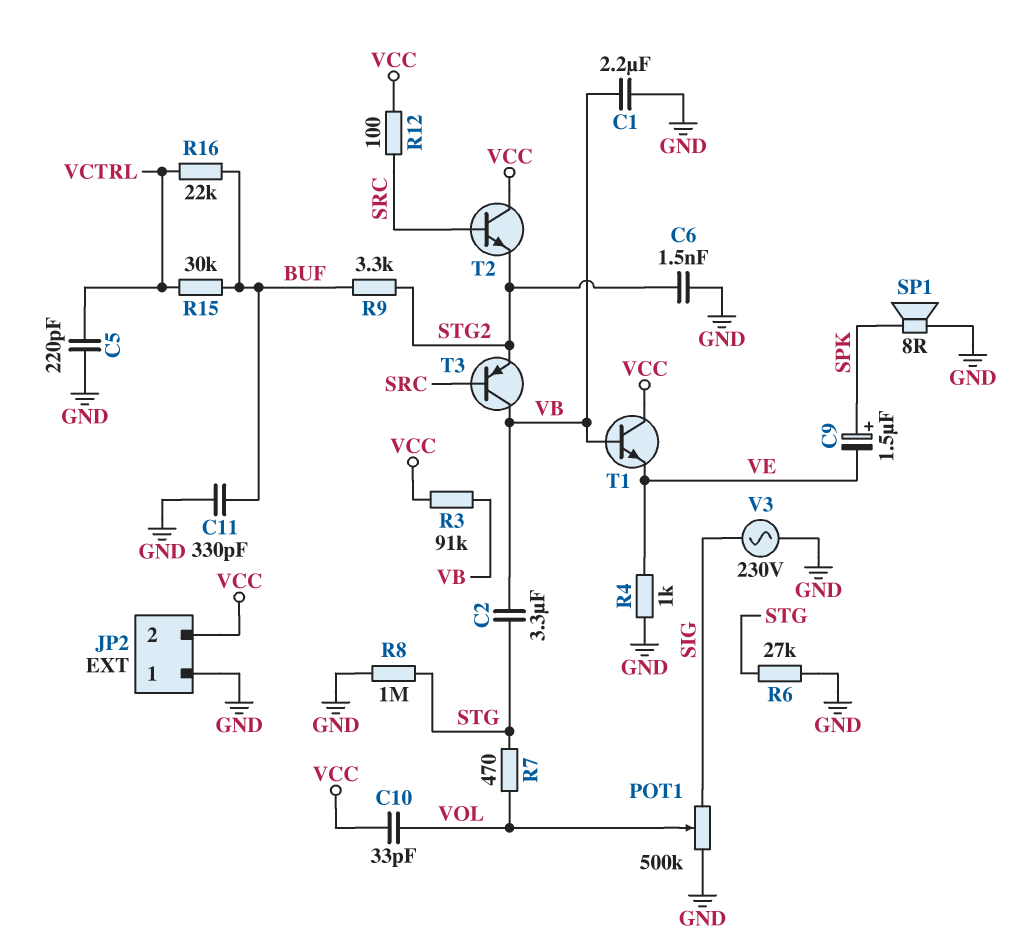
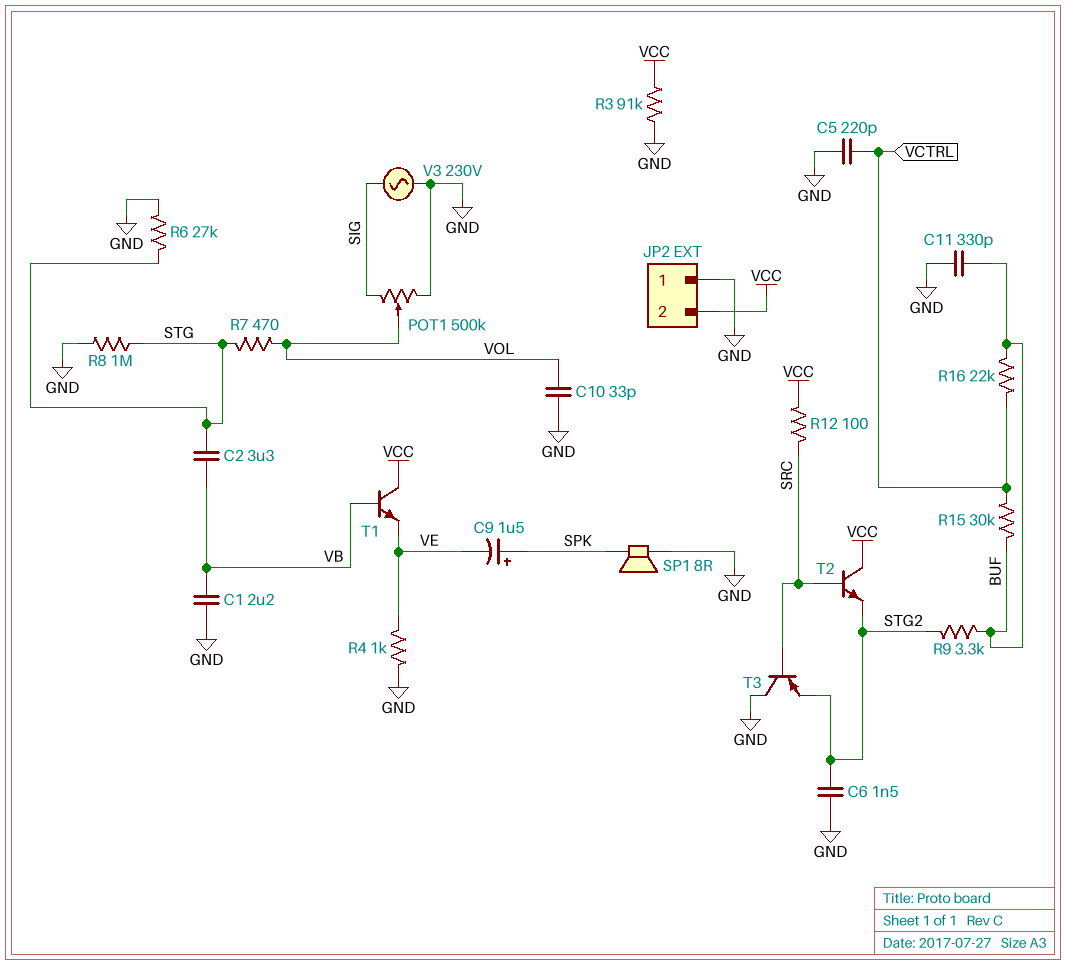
C10: 33pF (VCC, VOL) -> 33pF (GND, VOL)
R3: 91k (VB, VCC) -> 91k (GND, VCC)
T3: PNP (B SRC, C VB, E STG2) -> PNP (B SRC, C GND, E STG2)

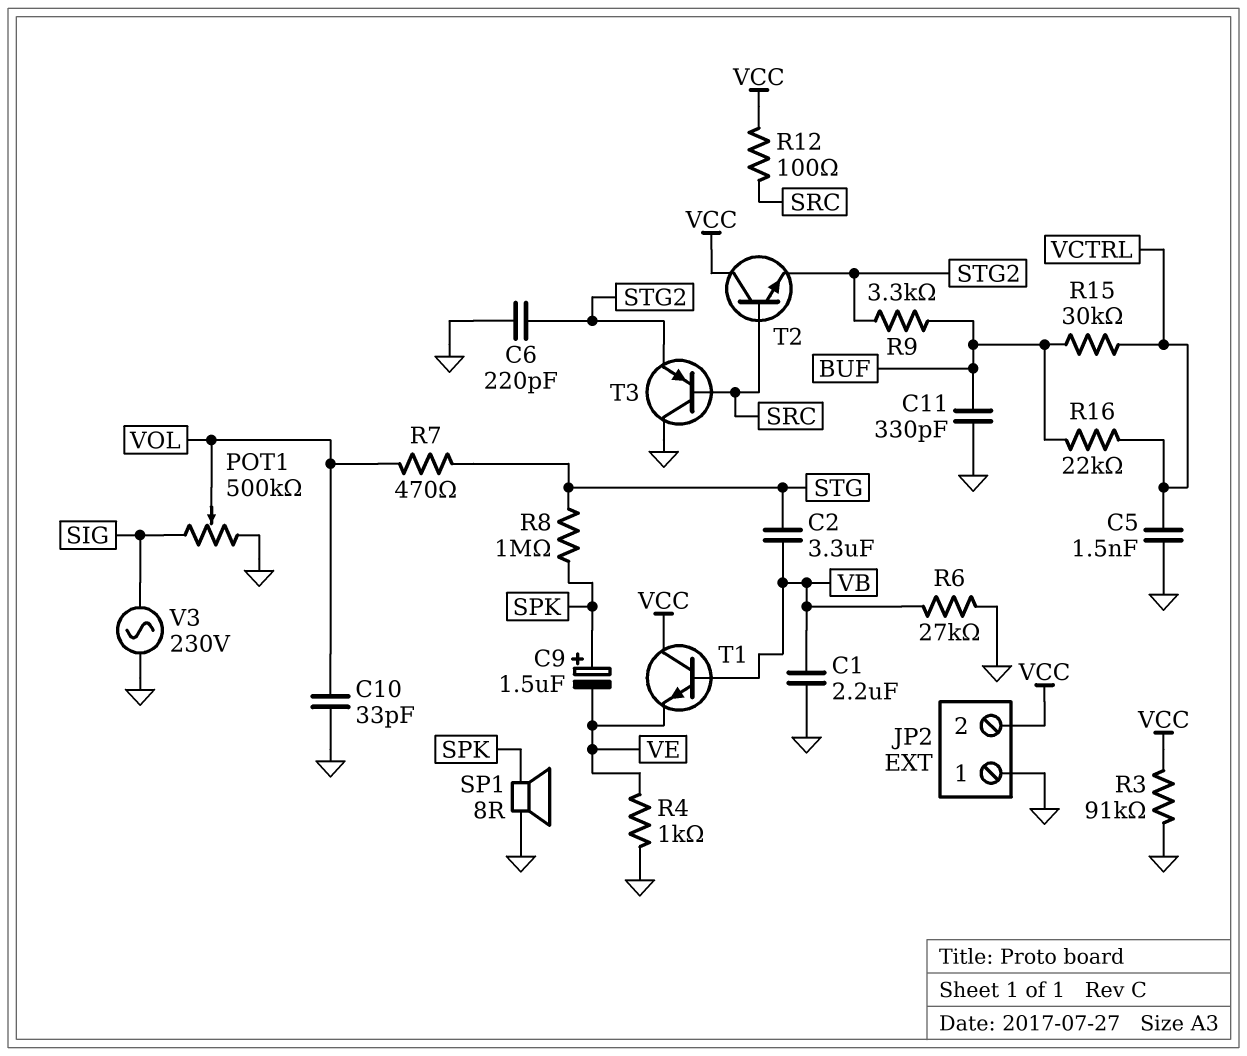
C5: 220pF (GND, VCTRL) -> 1.5nF (GND, VCTRL)
C6: 1.5nF (GND, STG2) -> 220pF (GND, STG2)
R6: 27k (GND, STG) -> 27k (GND, VB)
R8: 1M (GND, STG) -> 1M (SPK, STG)

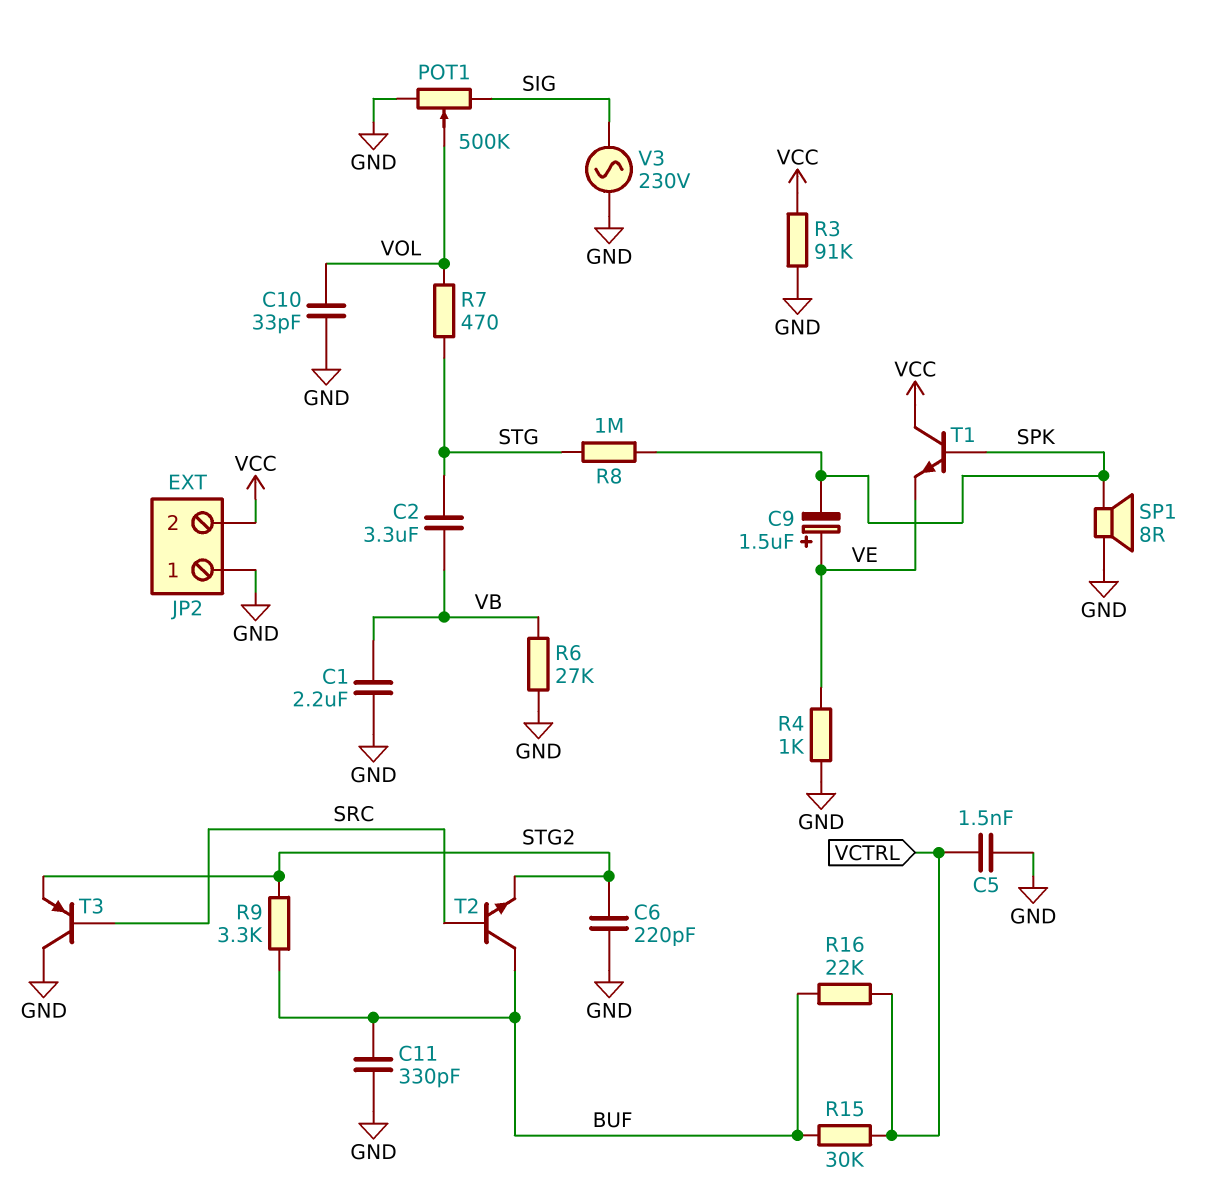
C9: 1.5uF (plus SPK, minus VE) -> 1.5uF (plus VE, minus SPK)
R12: 100 (SRC, VCC) -> none
T1: NPN (B VB, C VCC, E VE) -> NPN (B SPK, C VCC, E VE)
T2: NPN (B SRC, C VCC, E STG2) -> NPN (B SRC, C BUF, E STG2)

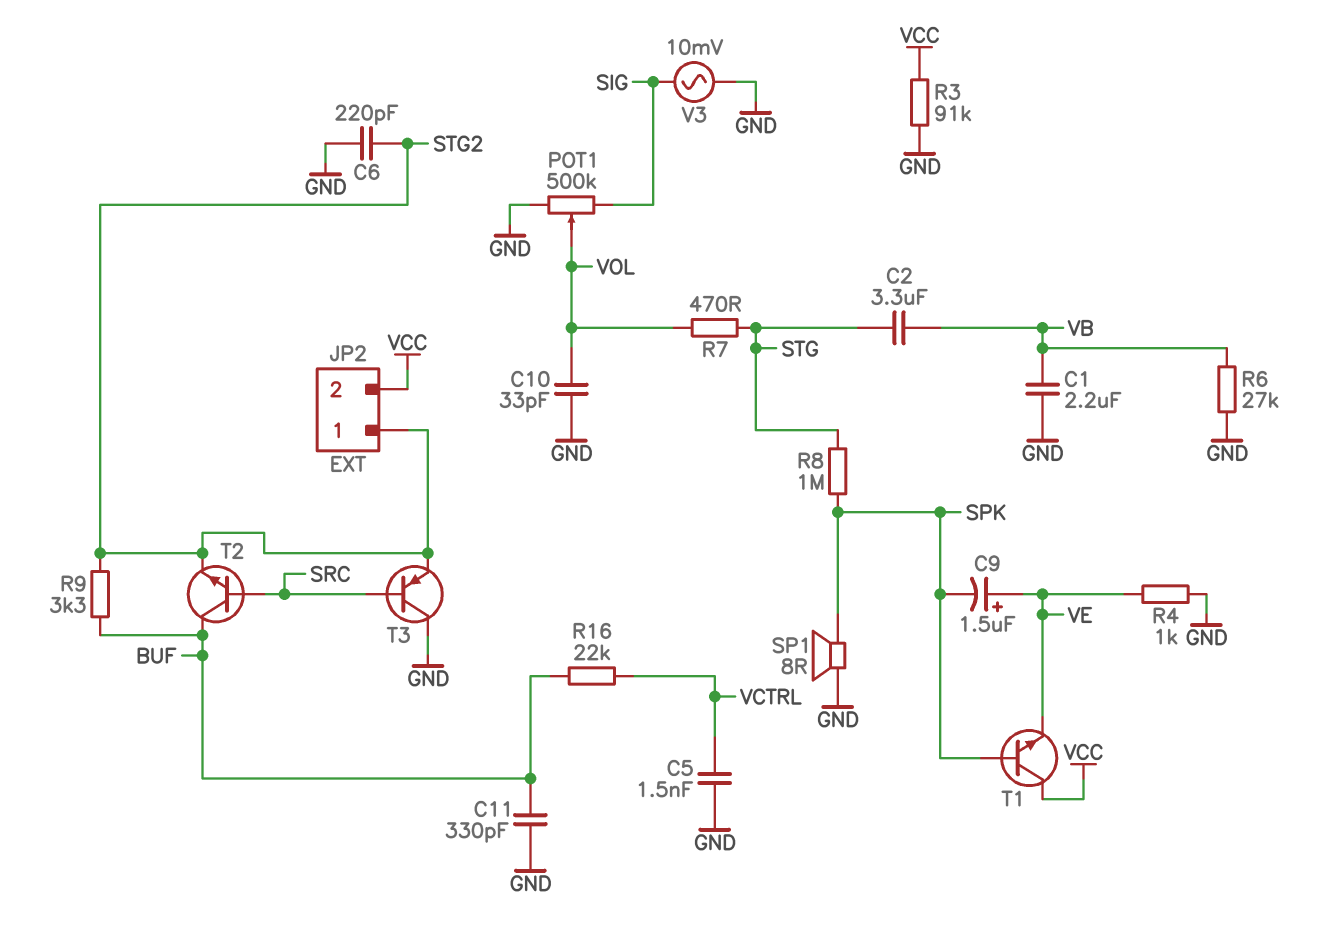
JP2 pin 1: GND -> STG2
R15: 30k (BUF, VCTRL) -> none
V3: AC 230V (GND, SIG) -> AC 10mV (GND, SIG)

